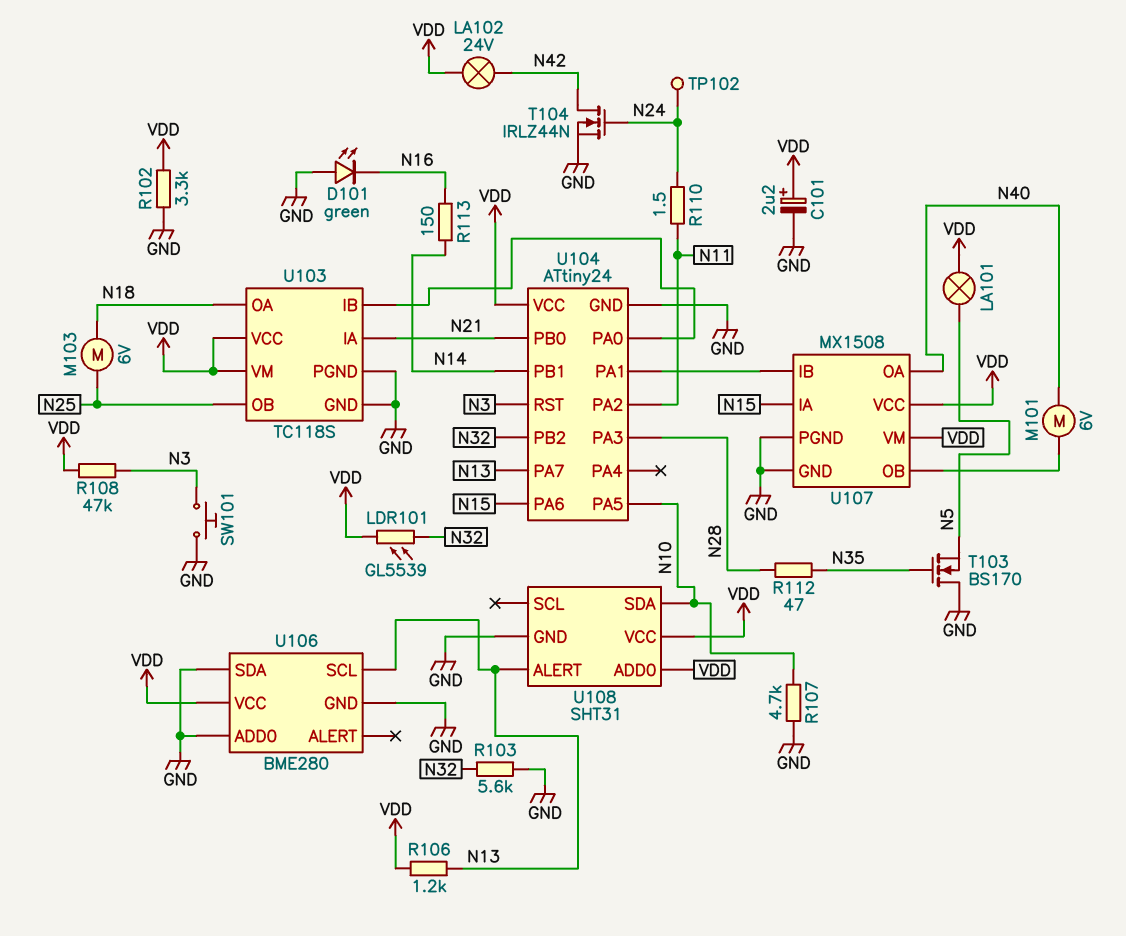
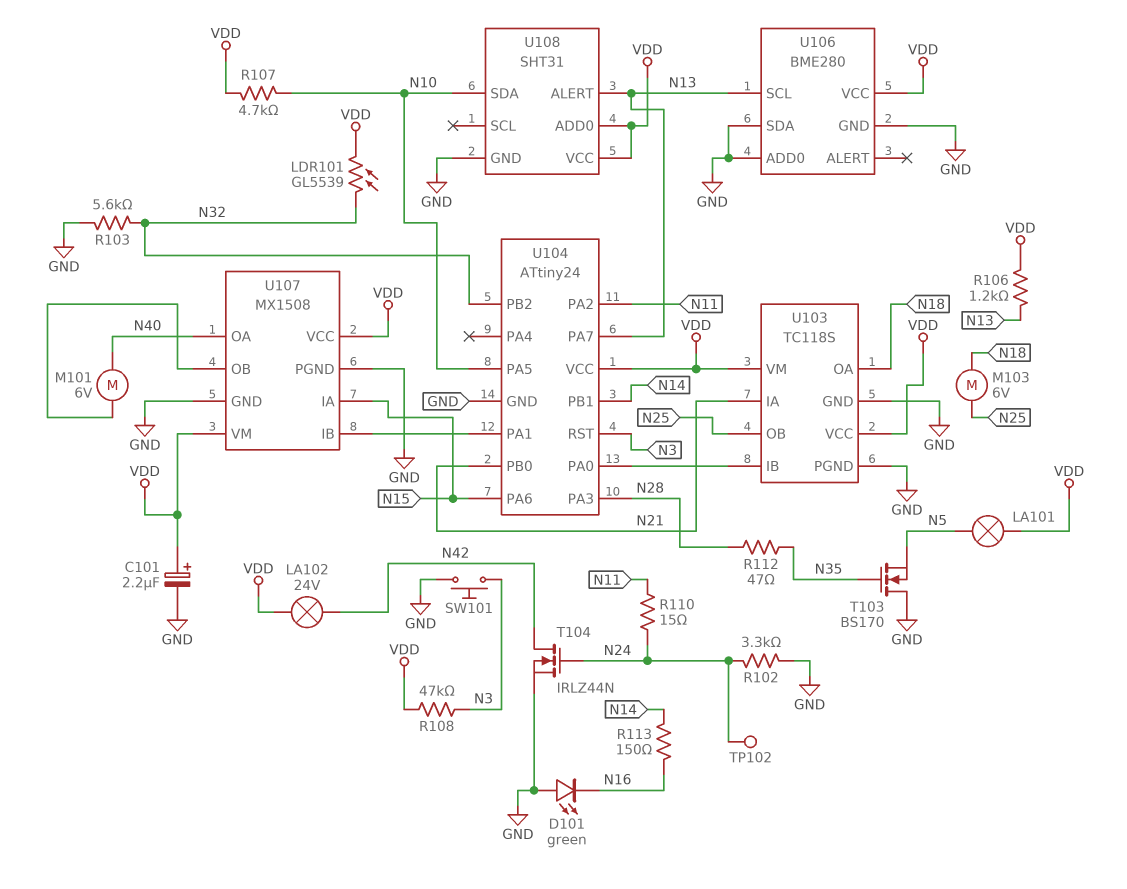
R102: 3.3k (GND, VDD) -> 3.3k (GND, N24)
R107: 4.7k (GND, N10) -> 4.7k (N10, VDD)
R110: 1.5 (N11, N24) -> 15 (N11, N24)

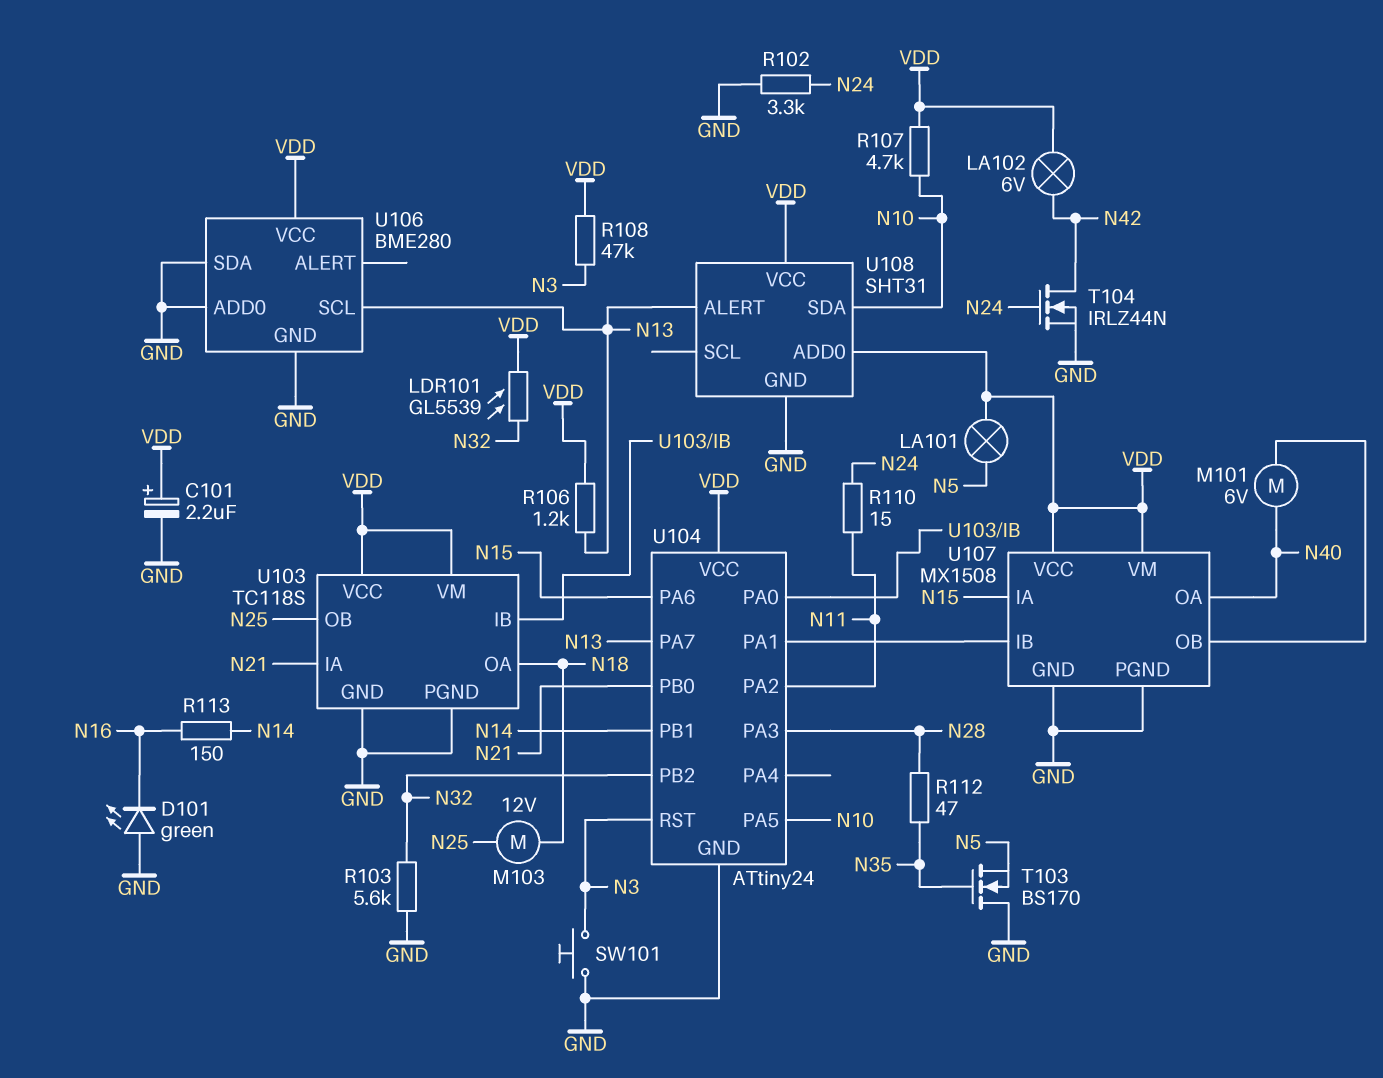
LA102: lamp 24V (N42, VDD) -> lamp 6V (N42, VDD)
M103: motor 6V (N18, N25) -> motor 12V (N18, N25)
TP102: test point (N24) -> none

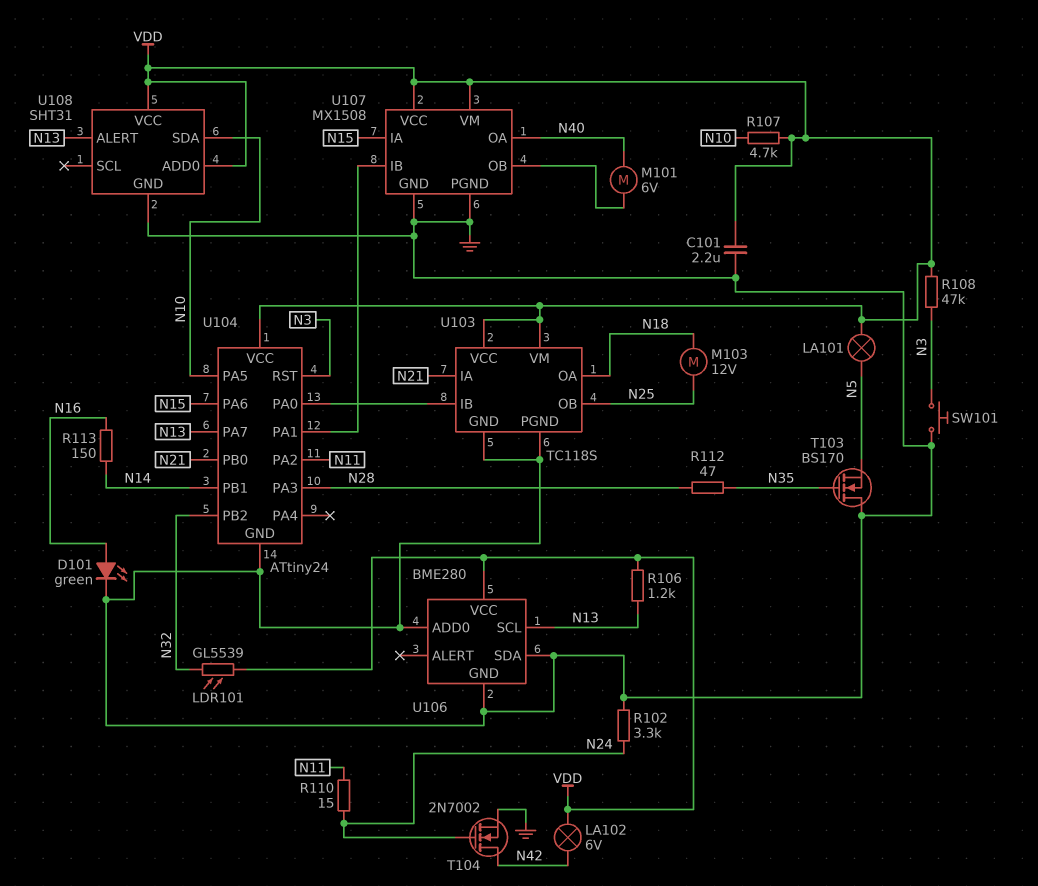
C101: 2.2uF (plus VDD, minus GND) -> 2.2uF (GND, VDD)
D101: LED green (A GND, K N16) -> LED green (A N16, K GND)
R103: 5.6k (GND, N32) -> none
T104: NMOS IRLZ44N (G N24, D N42, S GND) -> NMOS 2N7002 (G N24, D N42, S GND)

